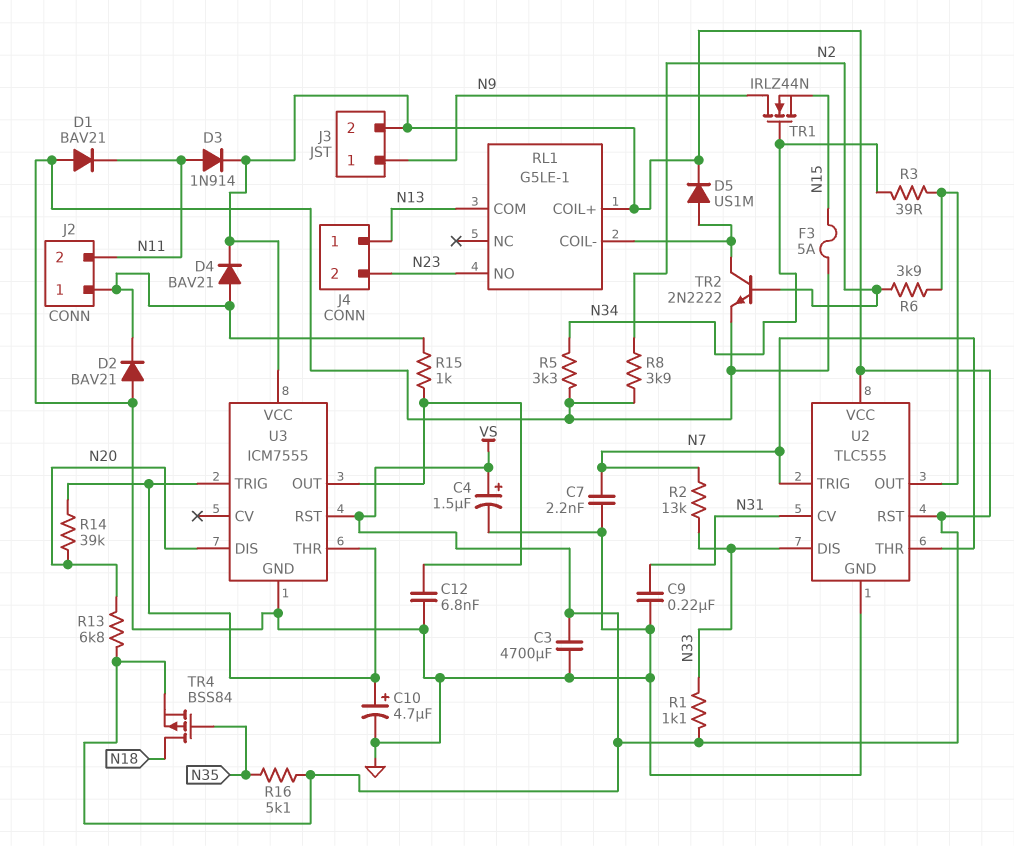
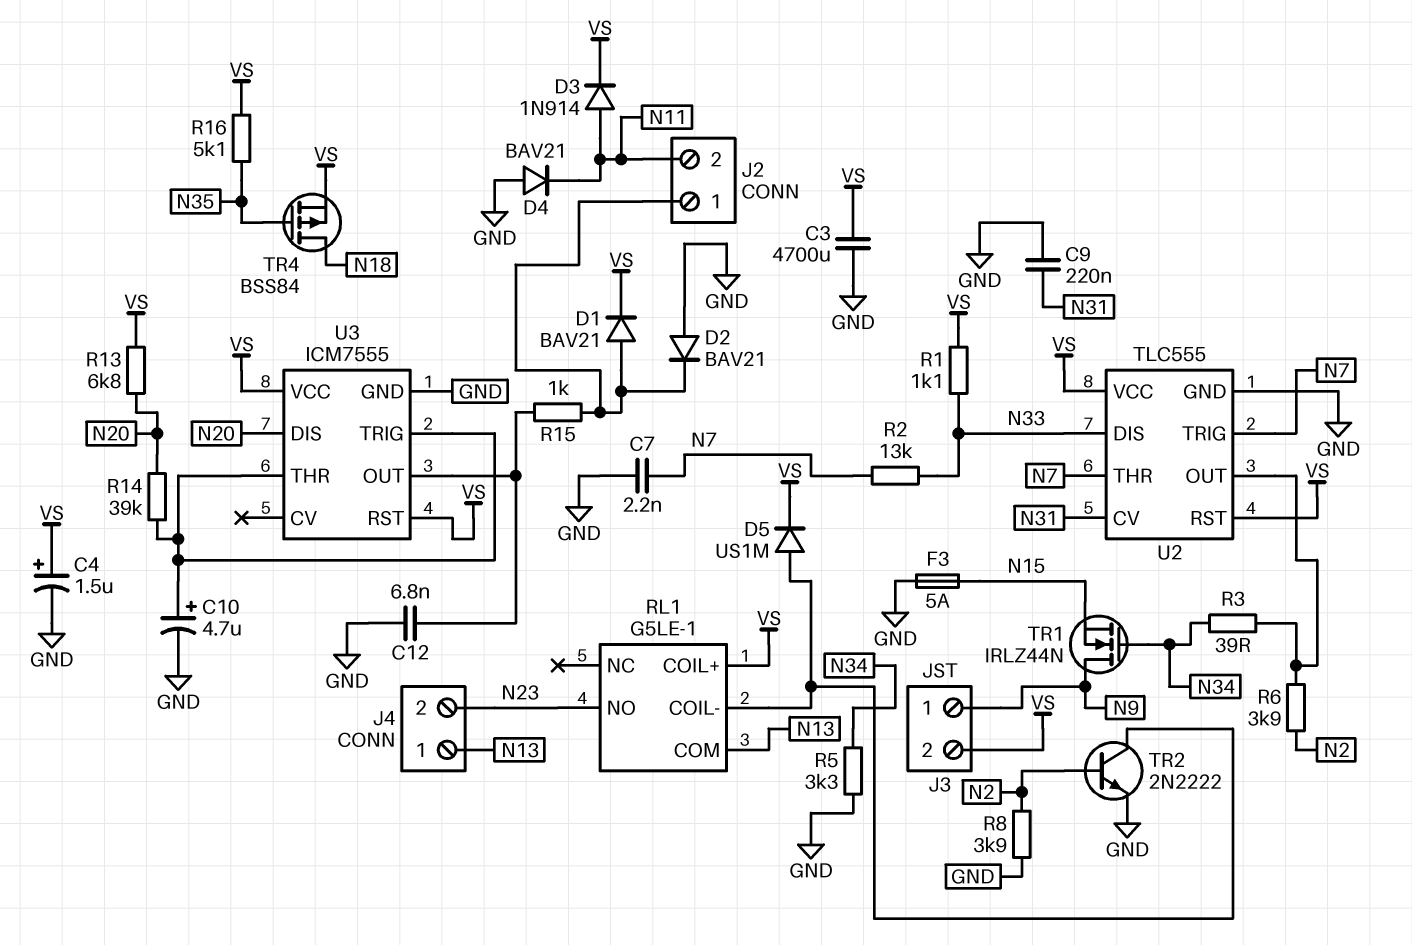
D1: diode BAV21 (A GND, K N11) -> diode BAV21 (A J2/1, K VS)
D4: diode BAV21 (A J2/1, K VS) -> diode BAV21 (A GND, K N11)

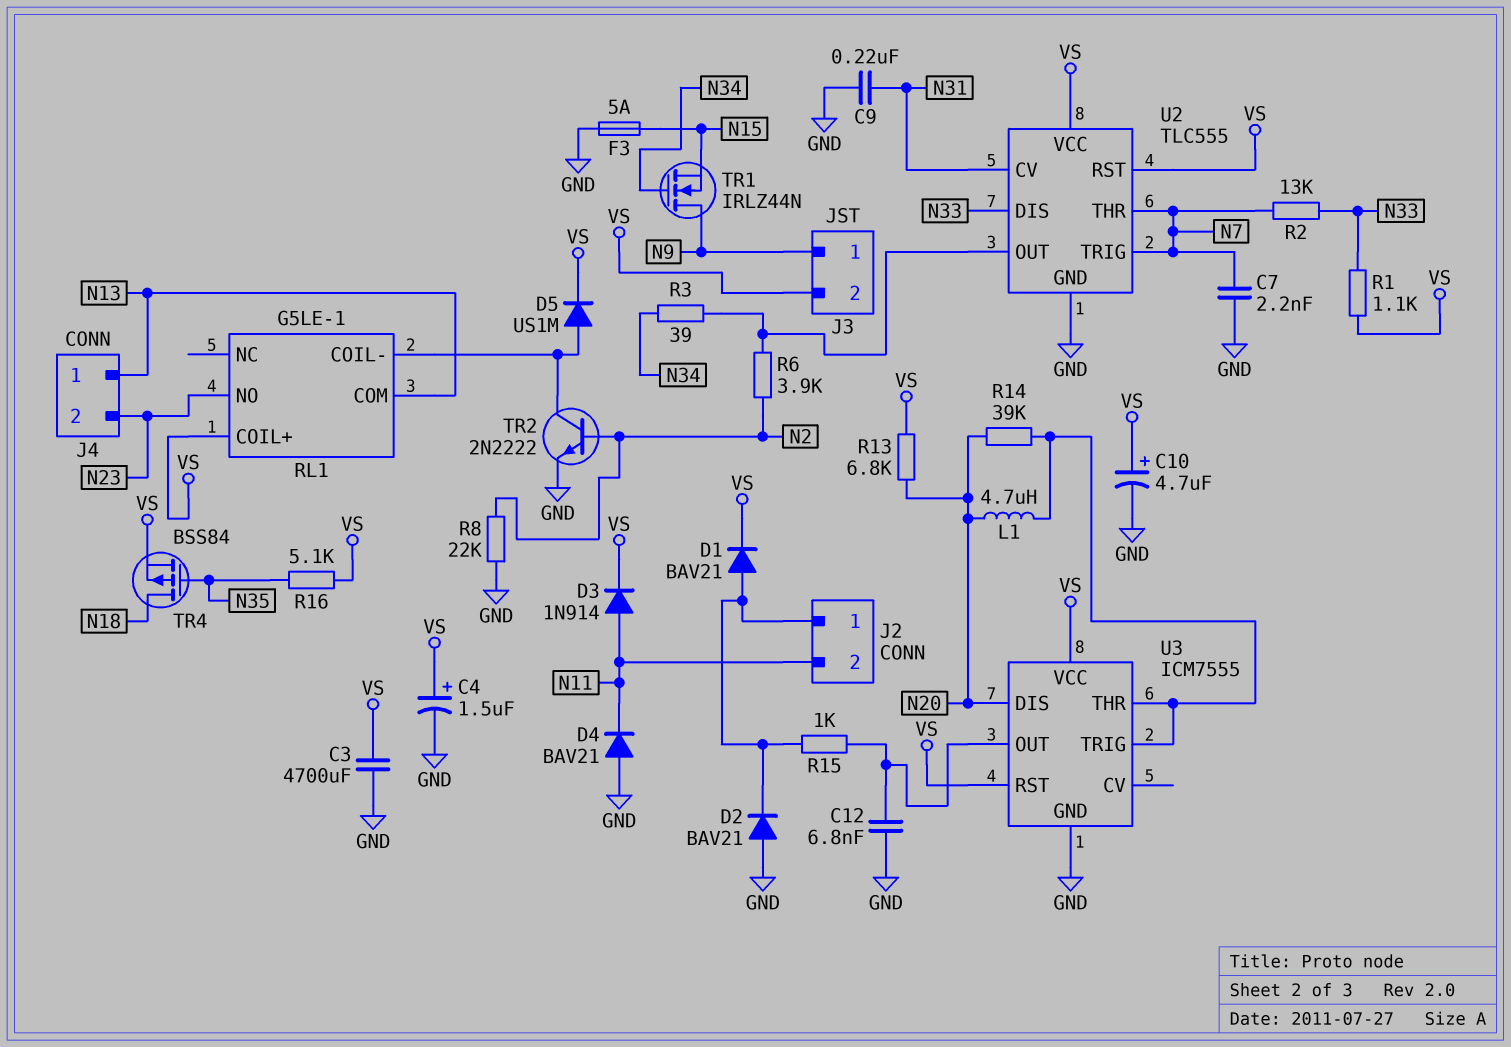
C10: 4.7uF (plus U3/THR, minus GND) -> 4.7uF (plus VS, minus GND)
L1: none -> 4.7uH (N20, U3/THR)
R5: 3.3k (GND, N34) -> none
R8: 3.9k (GND, N2) -> 22k (GND, N2)

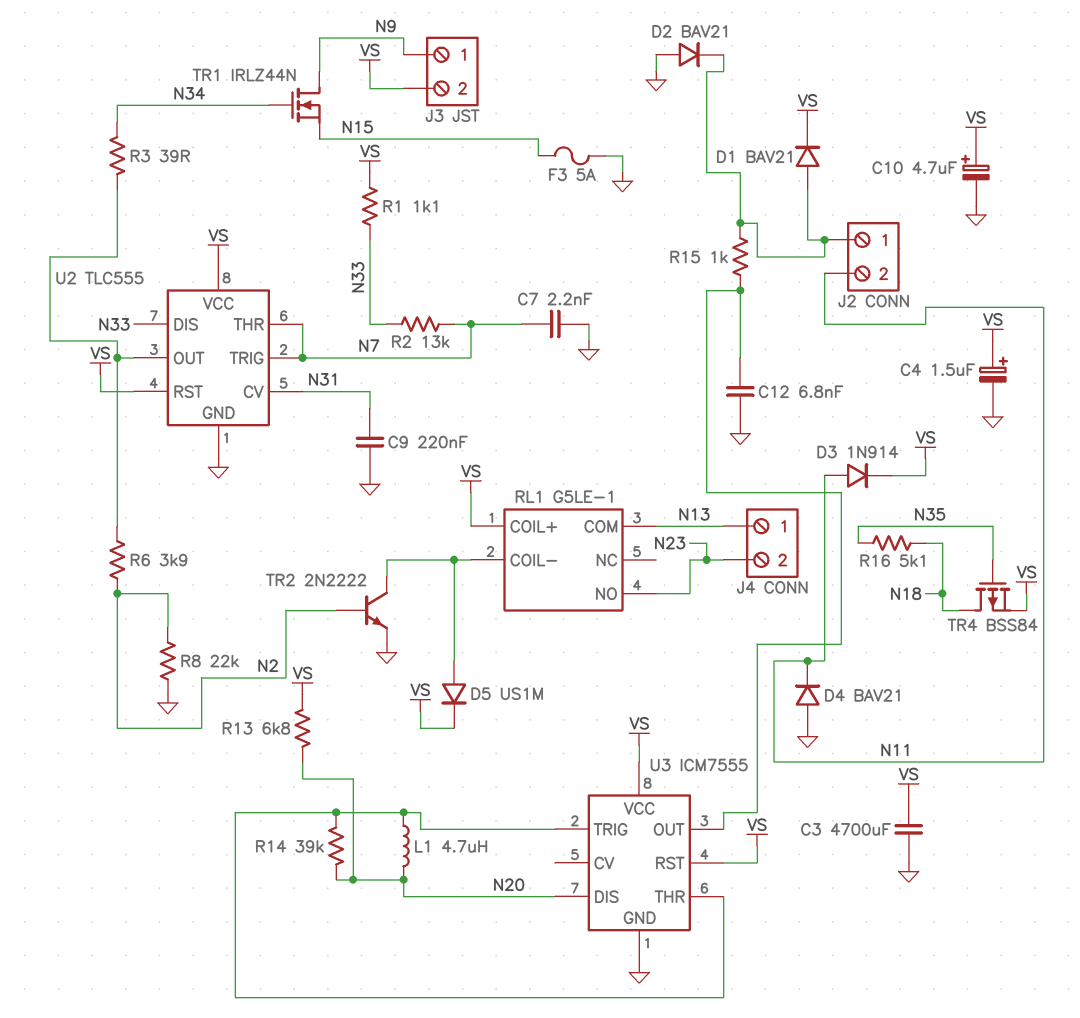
R16: 5.1k (N35, VS) -> 5.1k (N18, N35)

